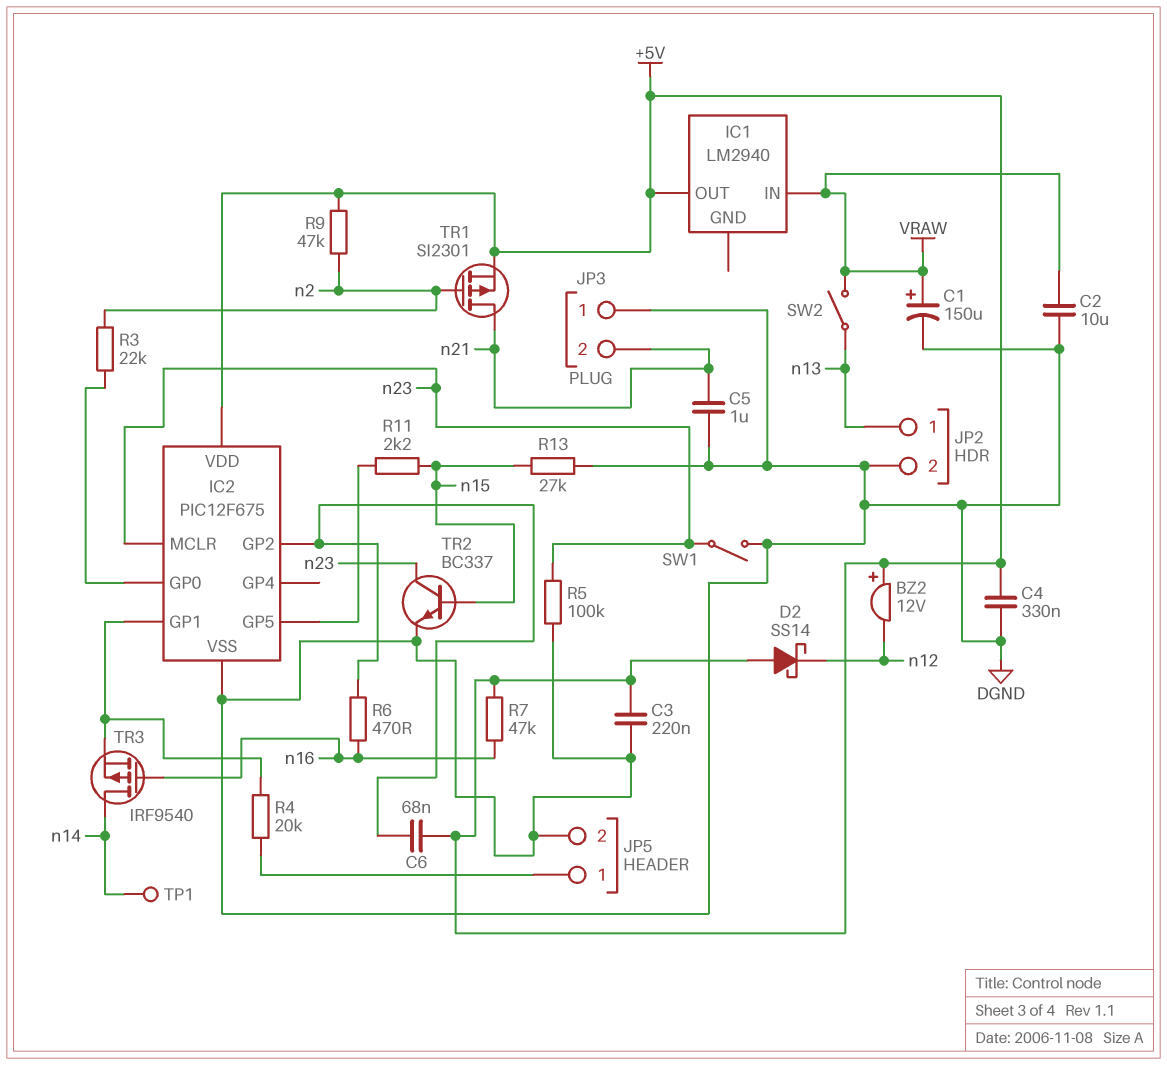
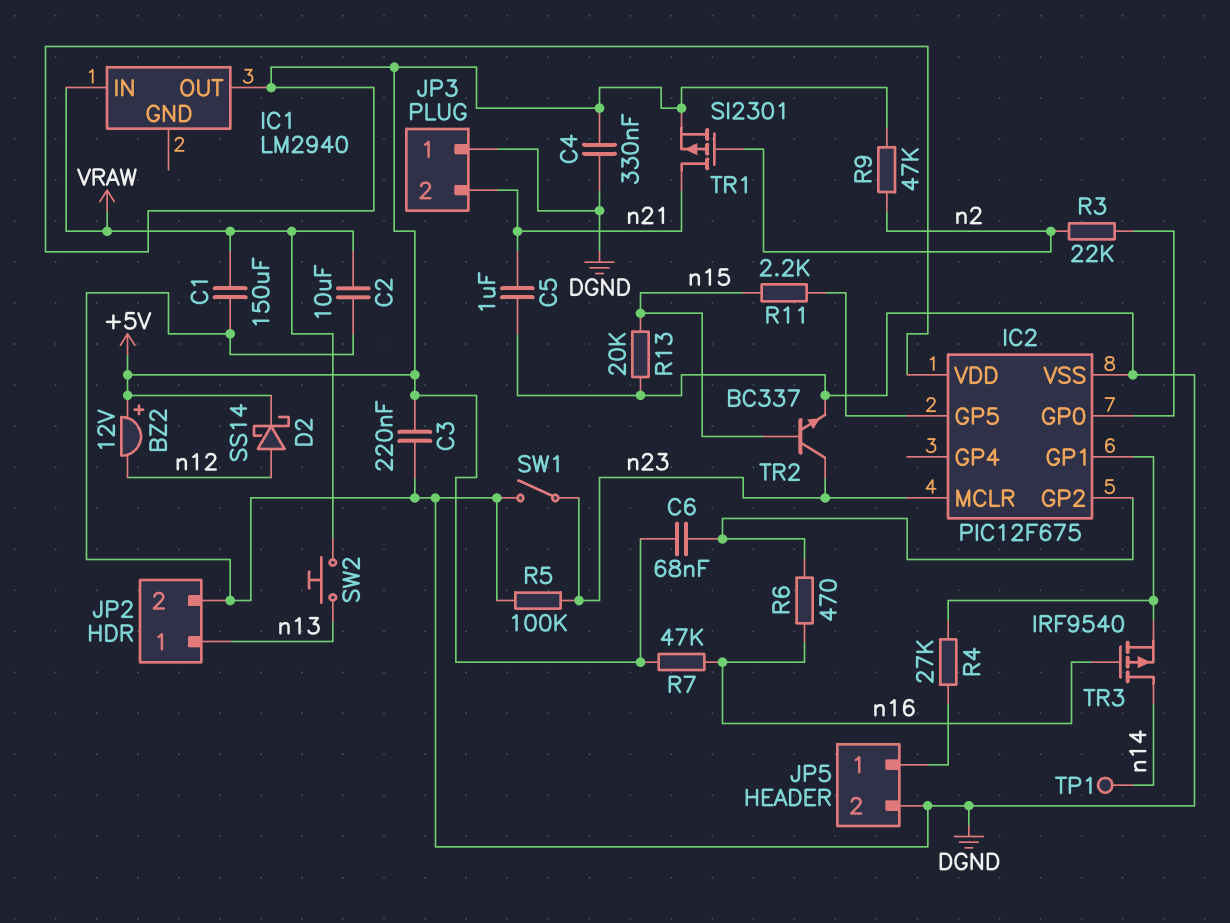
C1: 150uF (plus VRAW, minus DGND) -> 150uF (DGND, VRAW)
D2: schottky SS14 (A +5V, K n12) -> schottky SS14 (A n12, K +5V)
R4: 20k (IC2/GP1, JP5/1) -> 27k (IC2/GP1, JP5/1)
R13: 27k (DGND, n15) -> 20k (DGND, n15)
SW2: switch (VRAW, n13) -> button (VRAW, n13)

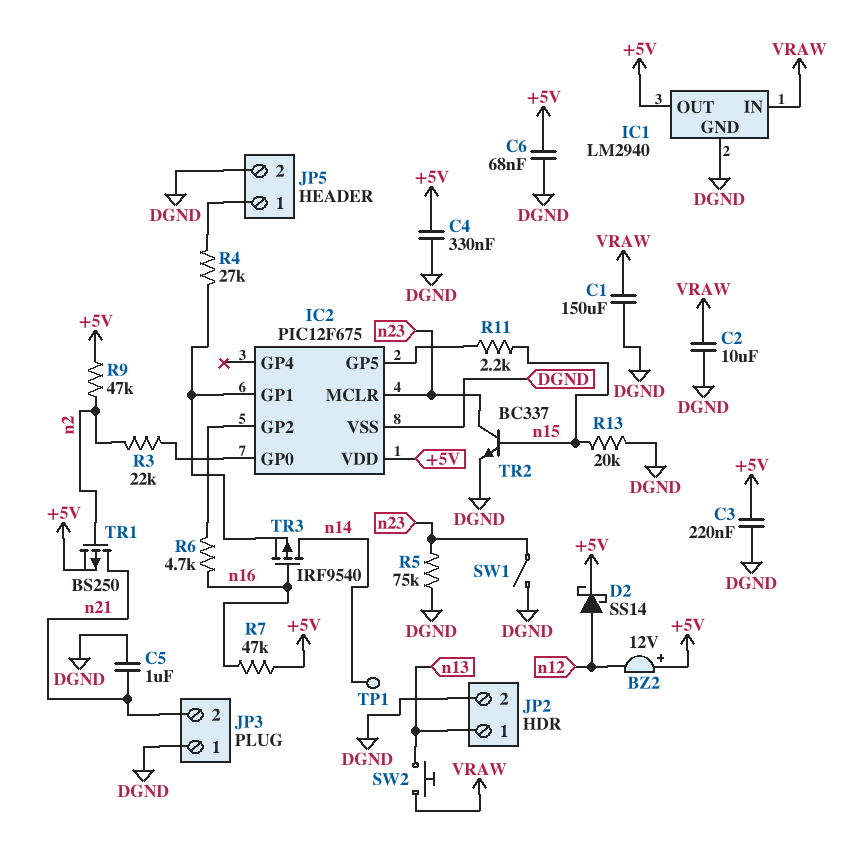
C6: 68nF (+5V, IC2/GP2) -> 68nF (+5V, DGND)
IC1 pin GND: none -> DGND
R5: 100k (DGND, n23) -> 75k (DGND, n23)
R6: 470 (IC2/GP2, n16) -> 4.7k (IC2/GP2, n16)
TR1: PMOS SI2301 (G n2, D n21, S +5V) -> PMOS BS250 (G n2, D n21, S +5V)

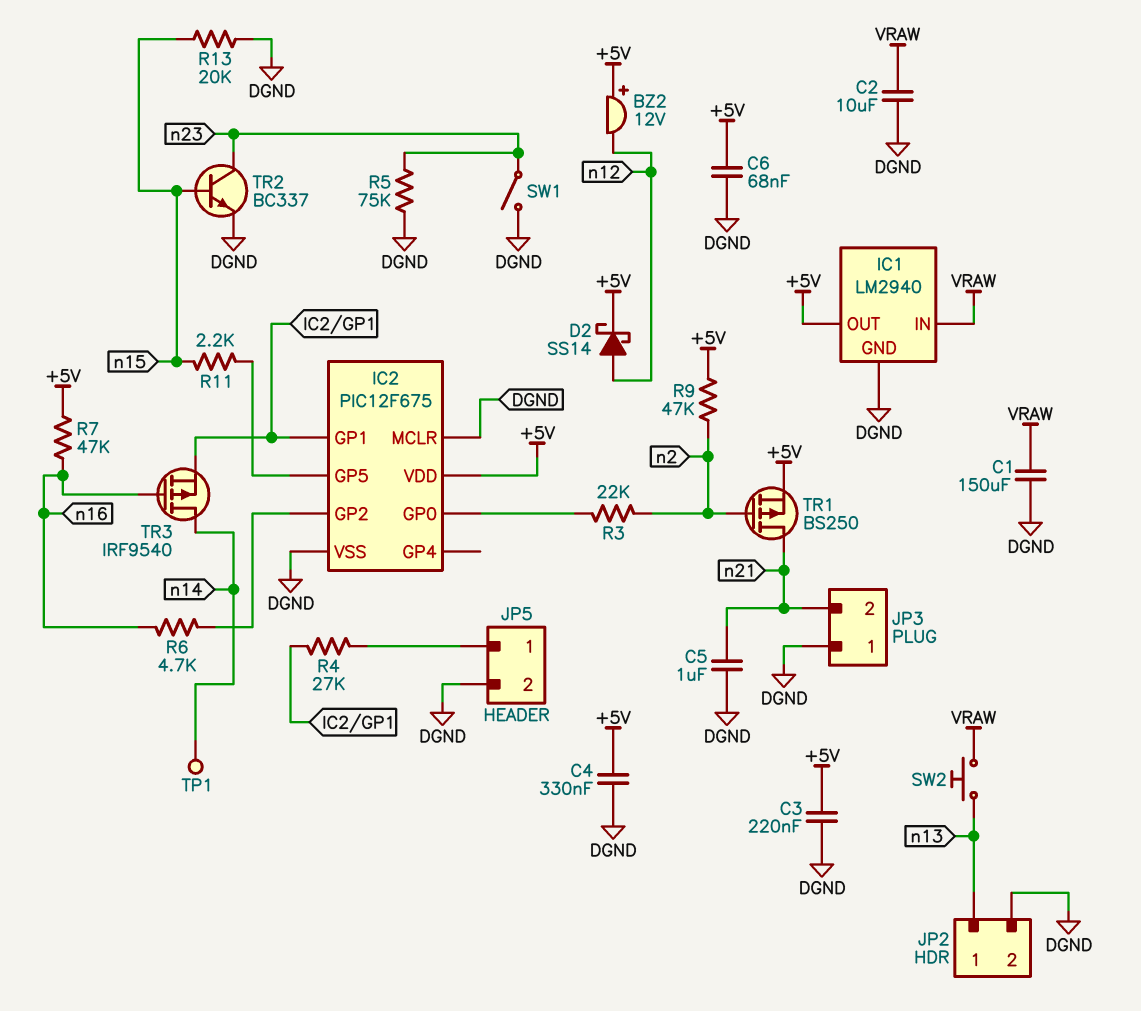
IC2 pin MCLR: n23 -> DGND

